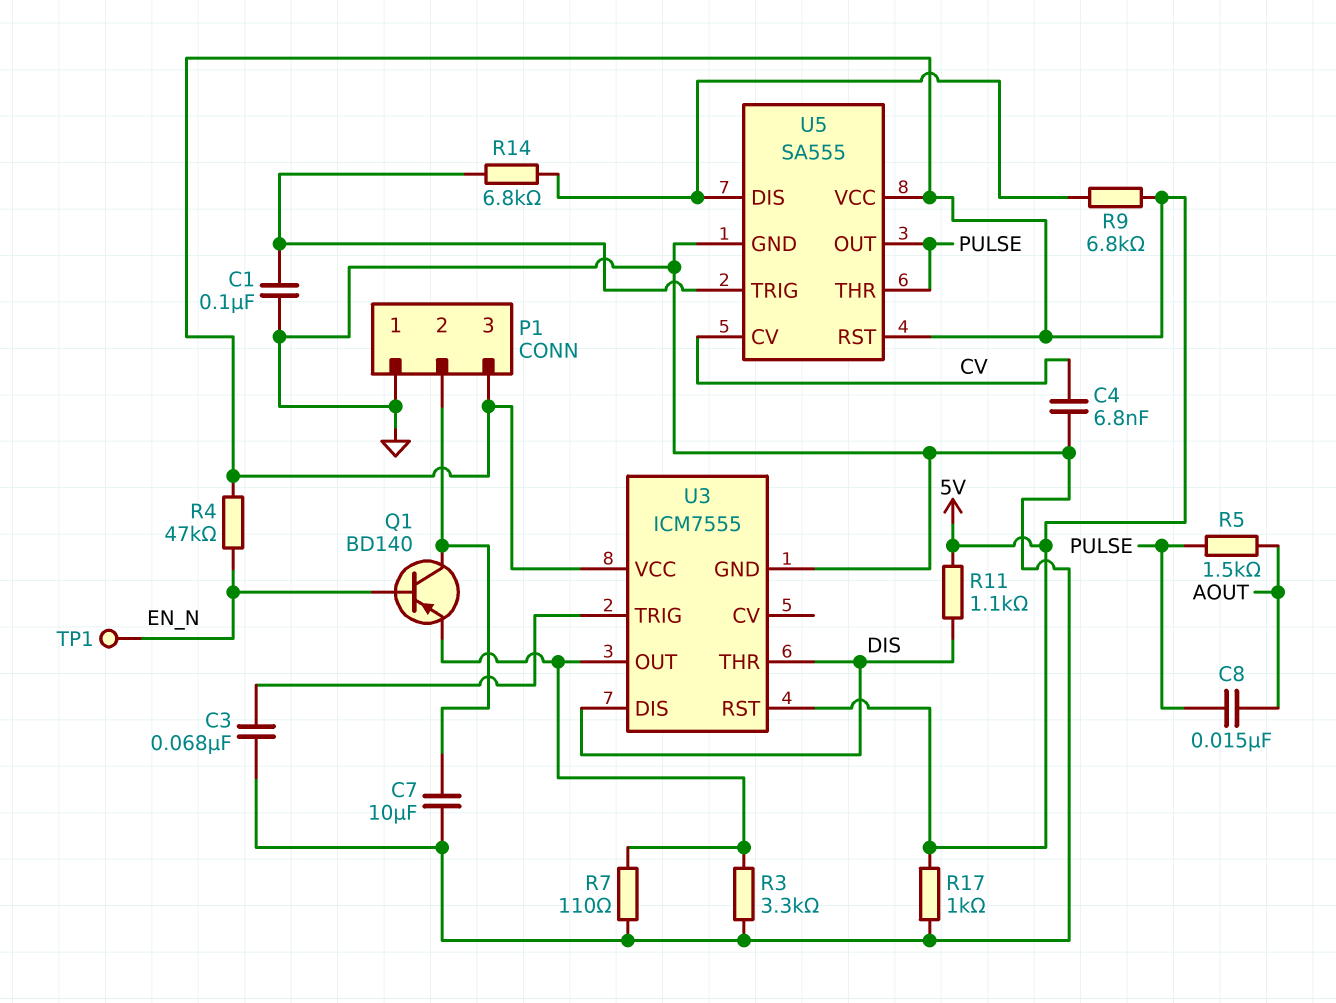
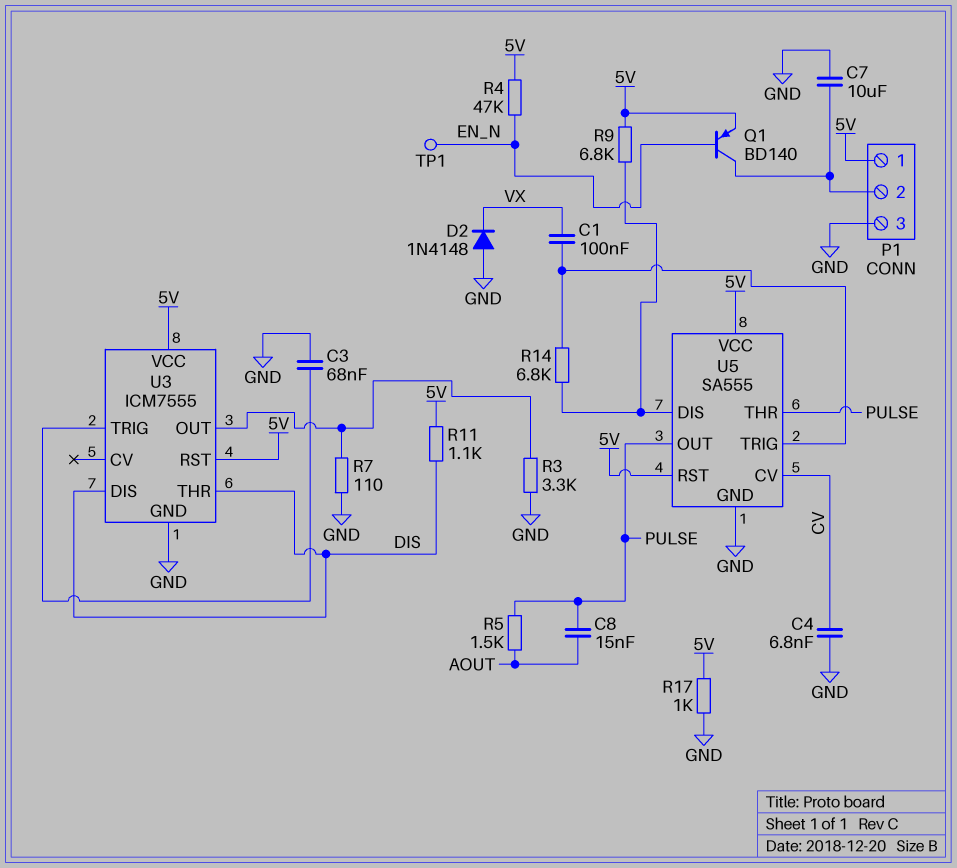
C1: 100nF (GND, U5/TRIG) -> 100nF (U5/TRIG, VX)
D2: none -> diode 1N4148 (A GND, K VX)
P1 pin 1: GND -> 5V
P1 pin 3: 5V -> GND
Q1: PNP BD140 (B EN_N, C P1/2, E U3/OUT) -> PNP BD140 (B EN_N, C P1/2, E 5V)

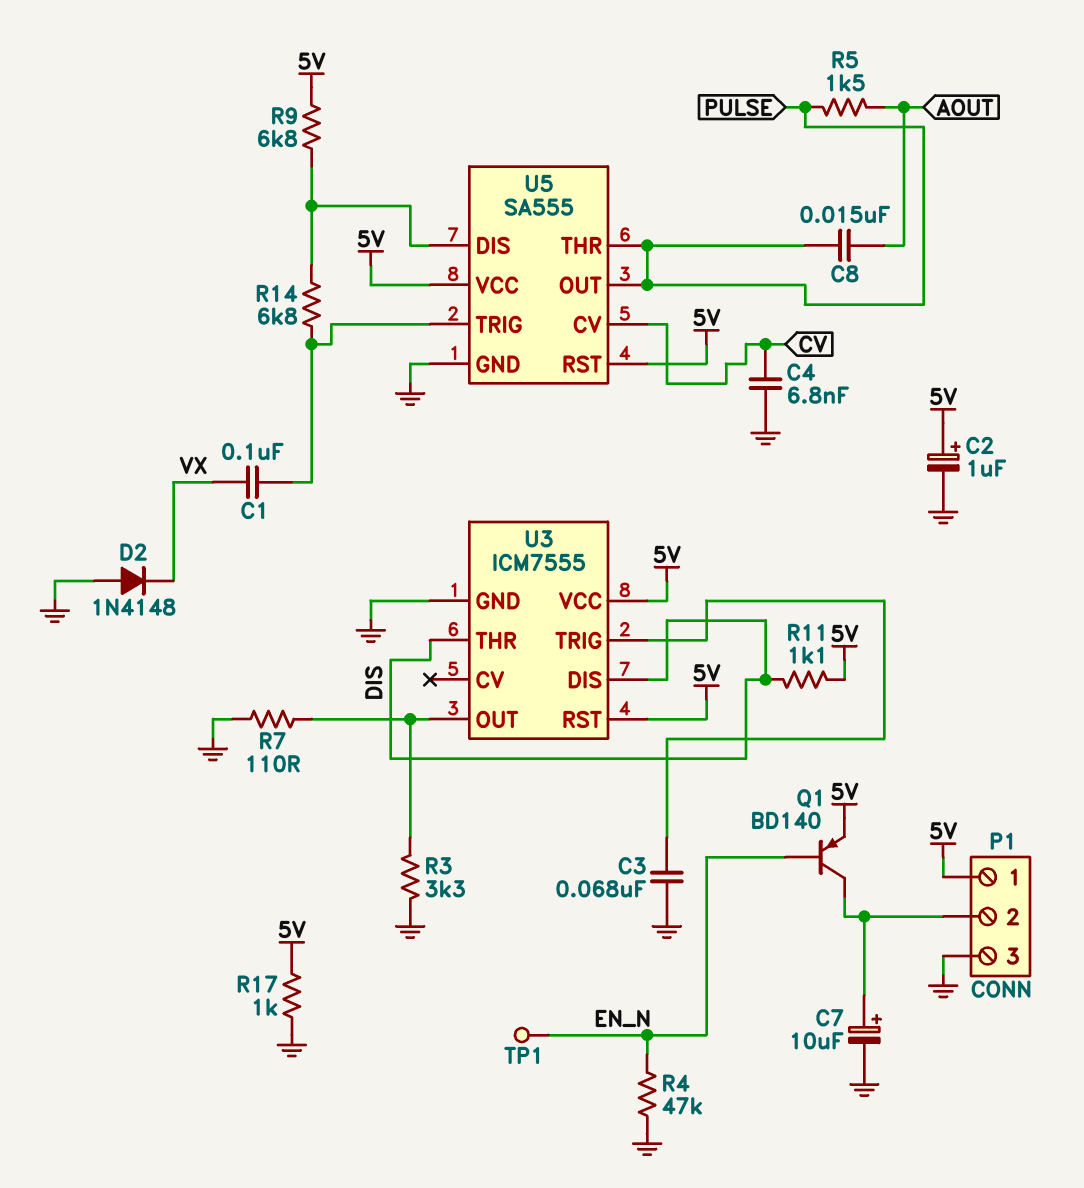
C2: none -> 1uF (plus 5V, minus GND)
C7: 10uF (GND, P1/2) -> 10uF (plus P1/2, minus GND)
R4: 47k (5V, EN_N) -> 47k (EN_N, GND)

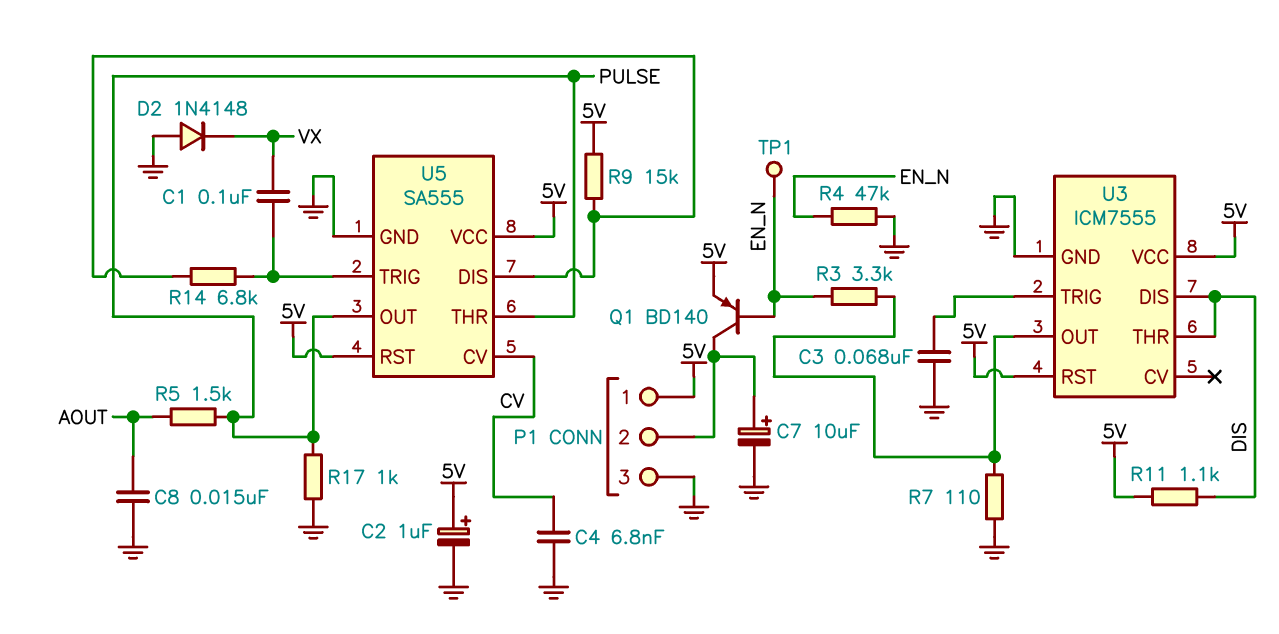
C8: 15nF (AOUT, PULSE) -> 15nF (AOUT, GND)
R3: 3.3k (GND, U3/OUT) -> 3.3k (EN_N, U3/OUT)
R9: 6.8k (5V, U5/DIS) -> 15k (5V, U5/DIS)
R17: 1k (5V, GND) -> 1k (GND, PULSE)

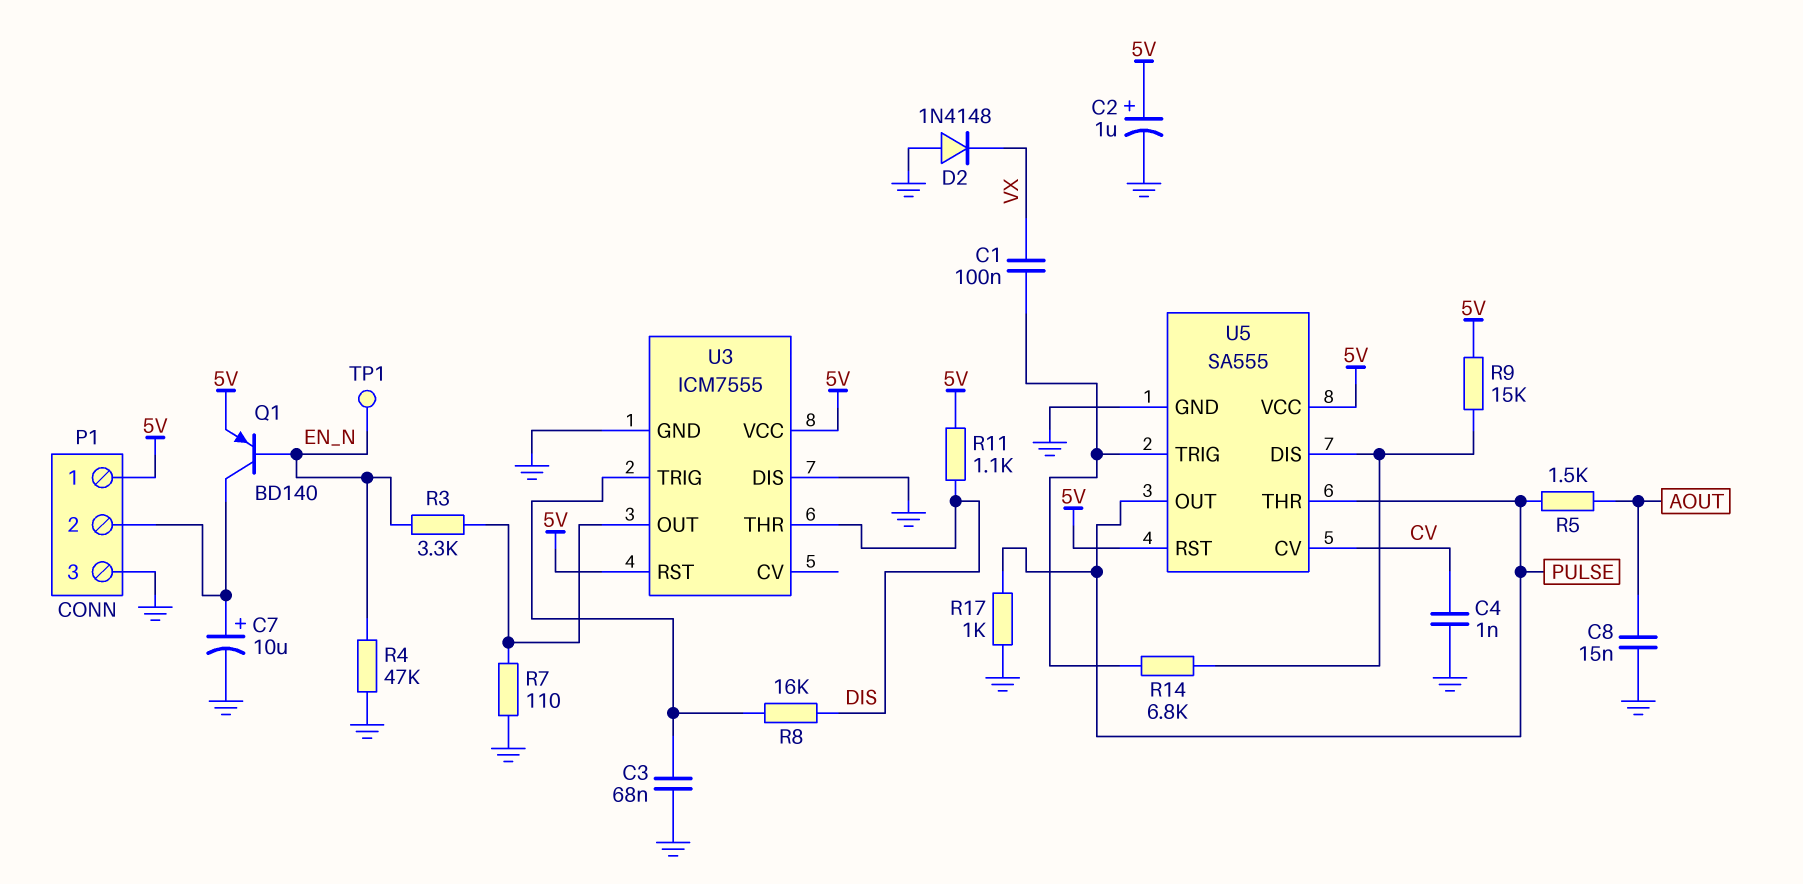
C4: 6.8nF (CV, GND) -> 1nF (CV, GND)
R8: none -> 16k (DIS, U3/TRIG)
U3 pin DIS: DIS -> GND

